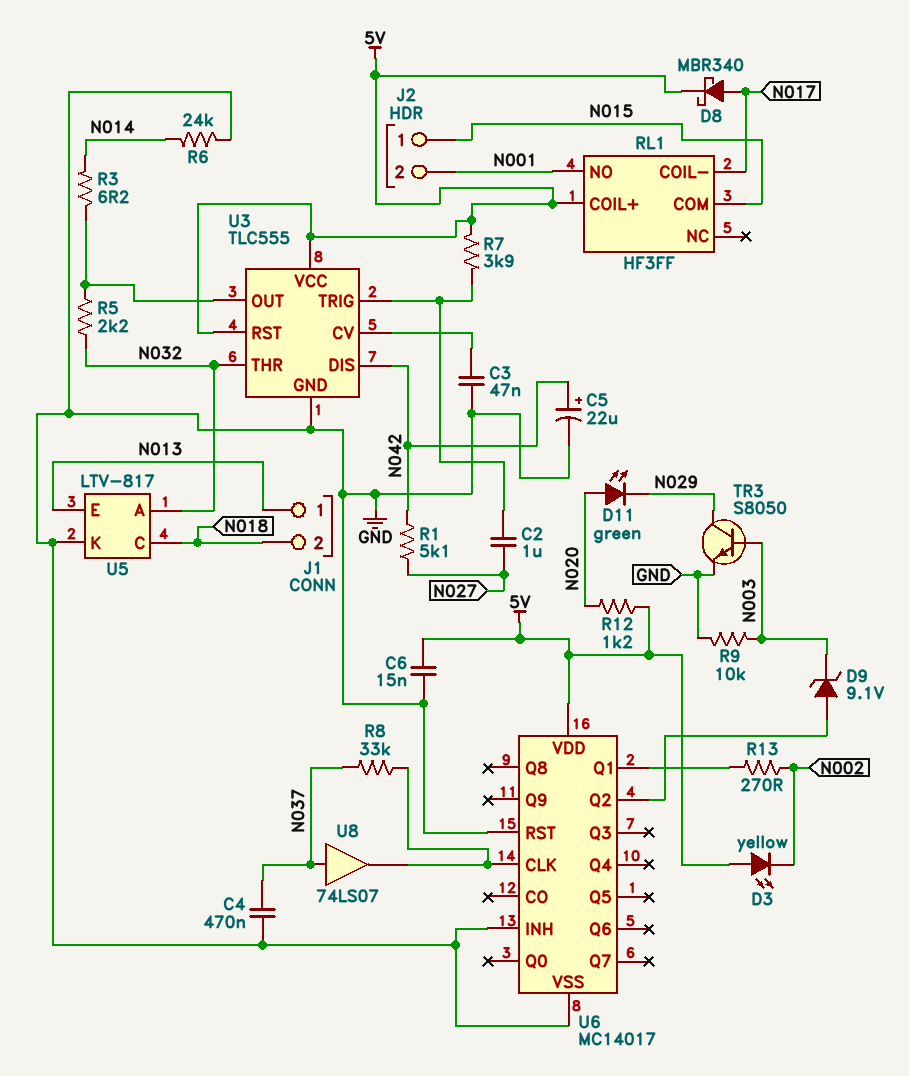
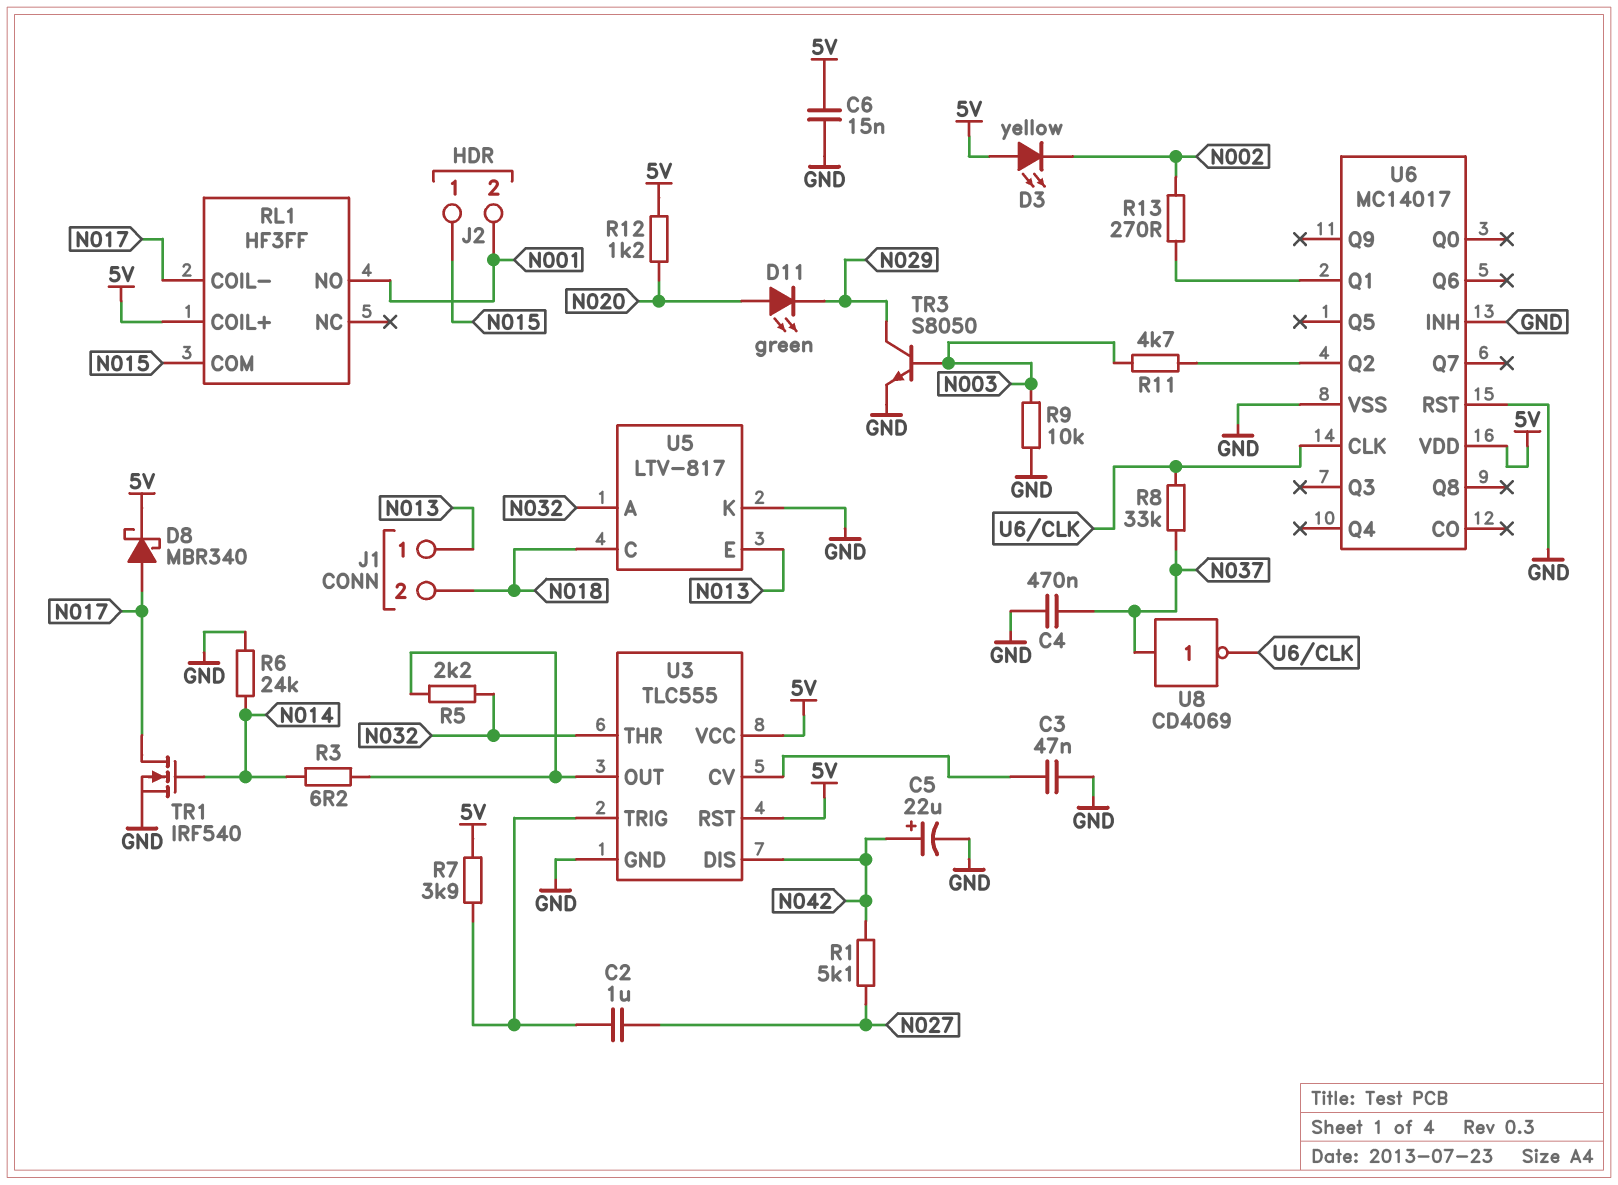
D9: zener 9.1V (A U6/Q2, K N003) -> none
R11: none -> 4.7k (N003, U6/Q2)
TR1: none -> NMOS IRF540 (G N014, D N017, S GND)
U8: buffer 74LS07 (in N037, out U6/CLK) -> NOT CD4069 (in N037, out U6/CLK)

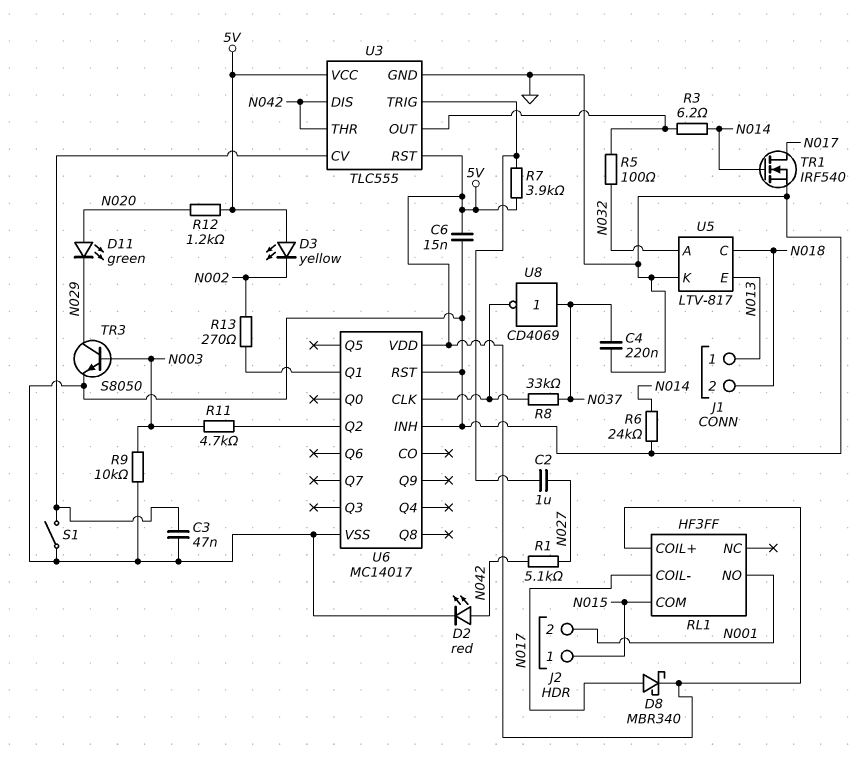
C4: 470nF (GND, N037) -> 220nF (GND, N037)
C5: 22uF (plus N042, minus GND) -> none
D2: none -> LED red (A N042, K GND)
R5: 2.2k (N032, U3/OUT) -> 100 (N032, U3/OUT)
S1: none -> switch (GND, U3/CV)
U3 pin THR: N032 -> N042

